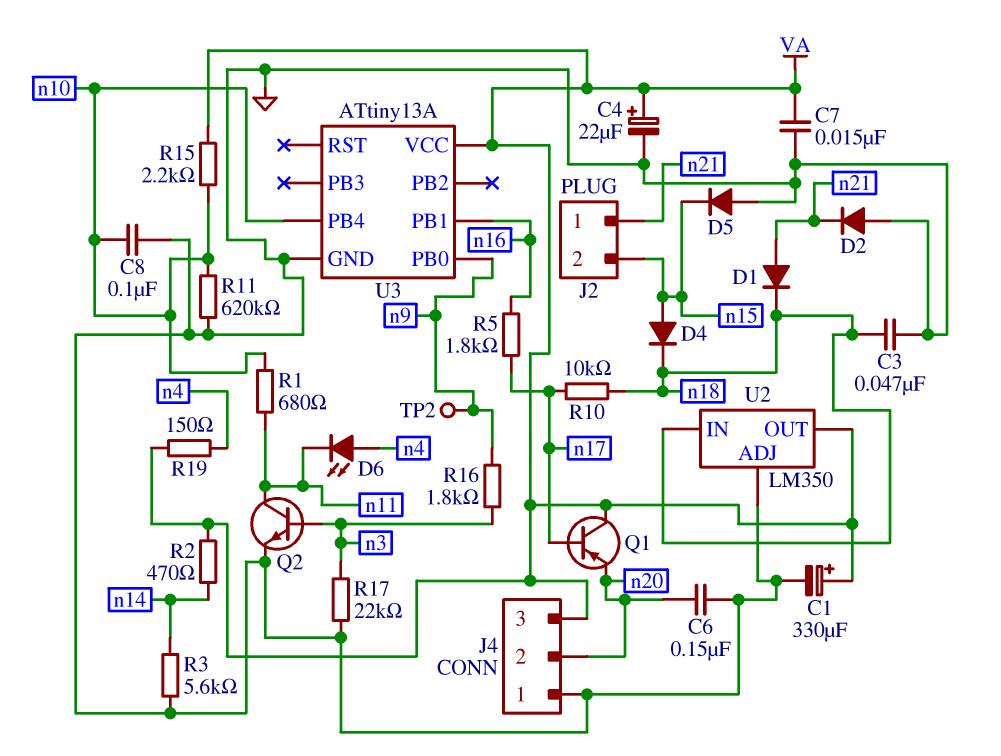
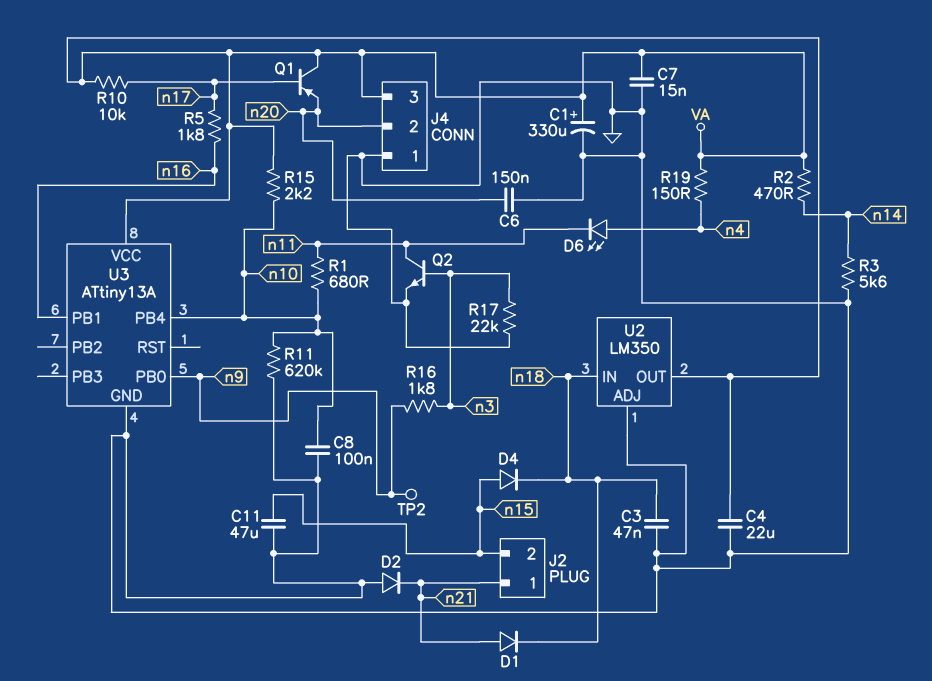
C4: 22uF (plus VA, minus GND) -> 22uF (GND, VA)
C11: none -> 47uF (GND, n15)
D5: diode (A GND, K n15) -> none
R10: 10k (n17, n18) -> 10k (VA, n17)

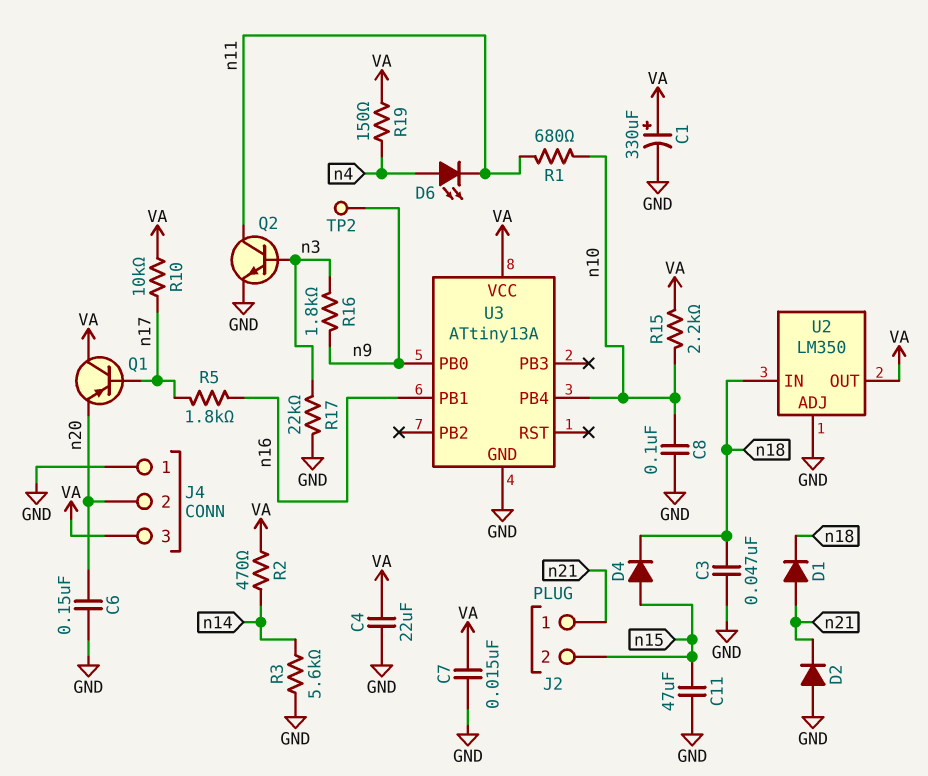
R11: 620k (GND, n10) -> none

